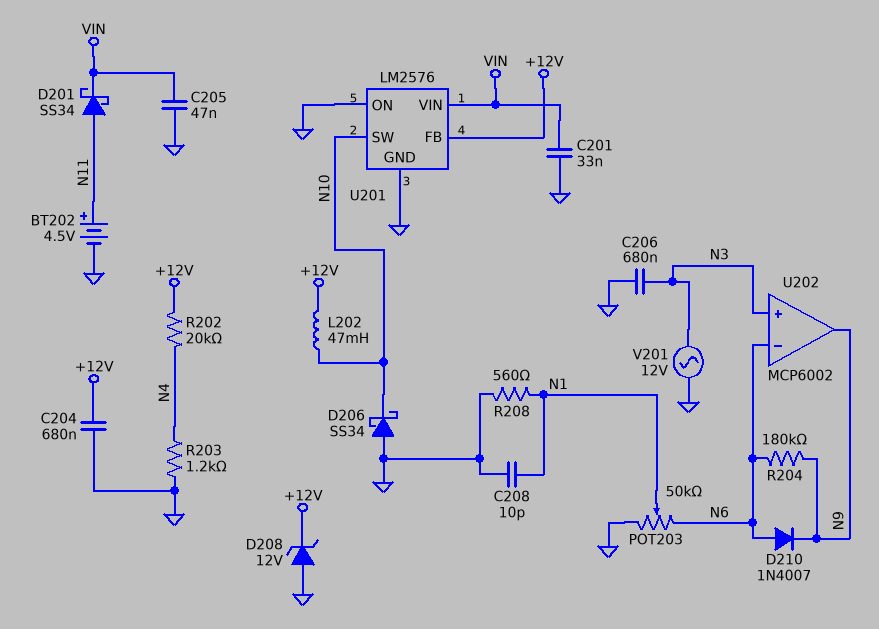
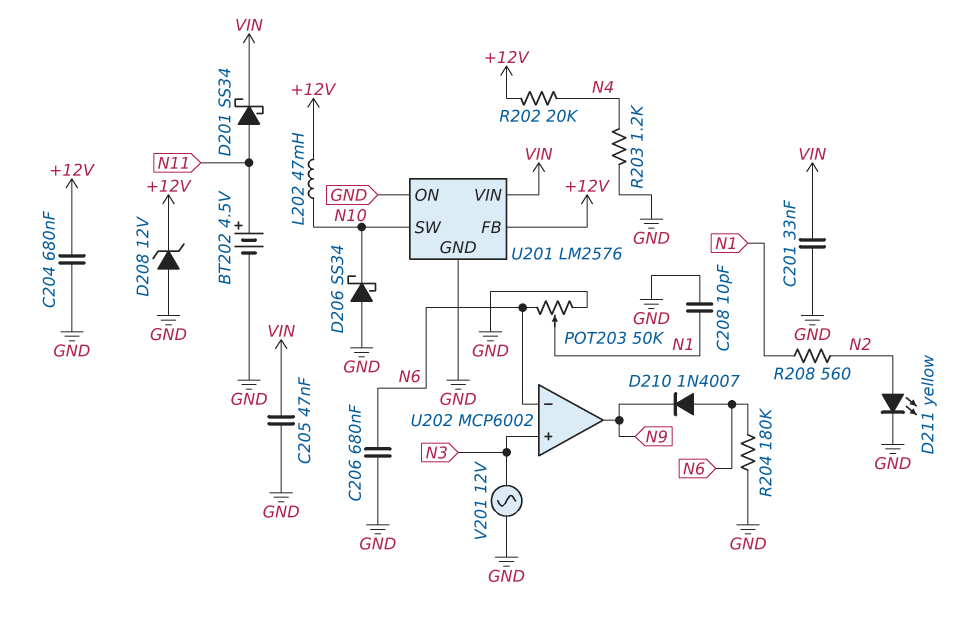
C206: 680nF (GND, N3) -> 680nF (GND, N6)
D211: none -> LED yellow (A N2, K GND)
R204: 180k (N6, N9) -> 180k (GND, N6)
R208: 560 (GND, N1) -> 560 (N1, N2)

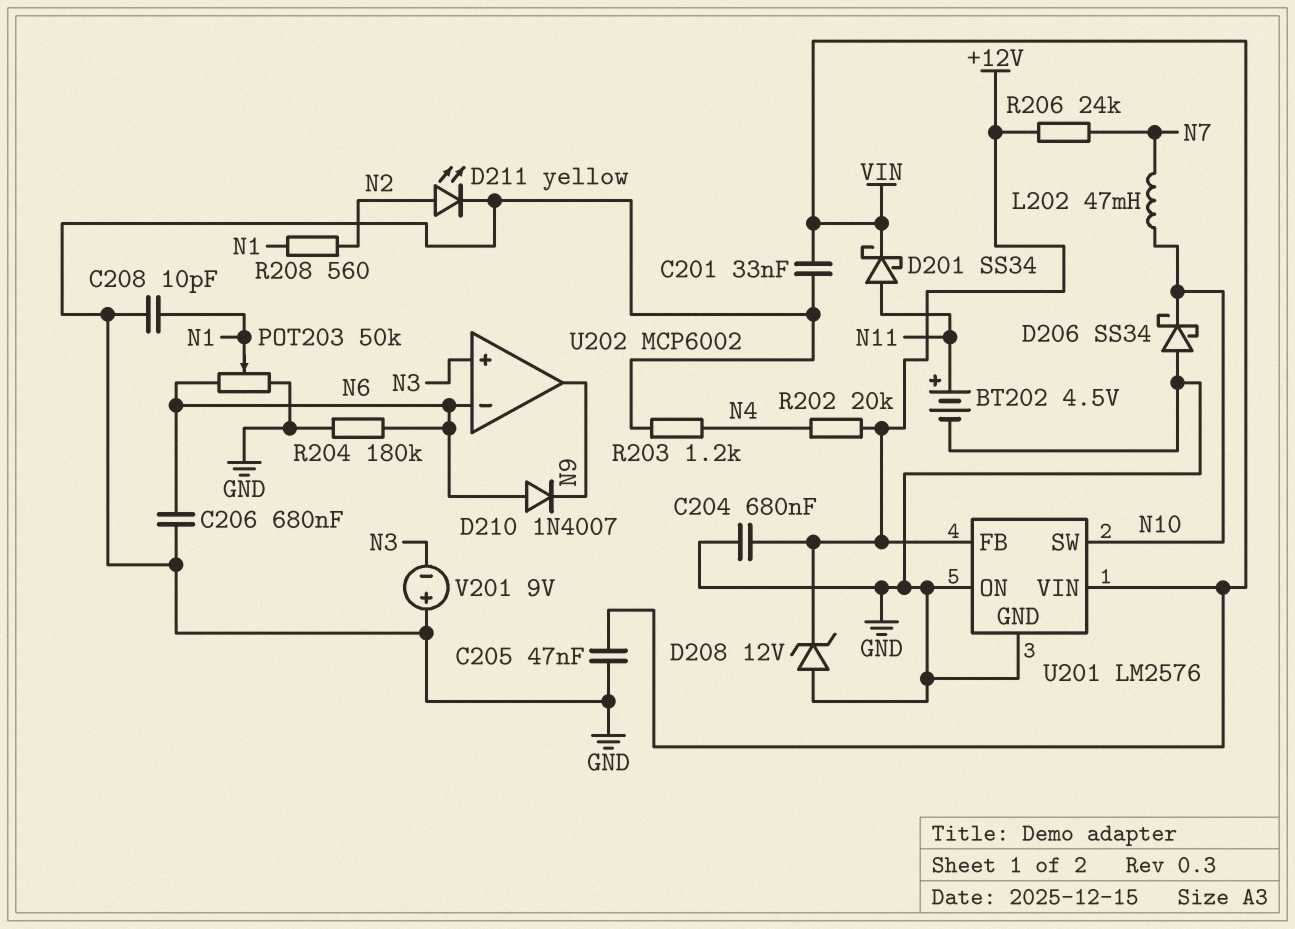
L202: 47mH (+12V, N10) -> 47mH (N7, N10)
R206: none -> 24k (+12V, N7)
V201: AC 12V (GND, N3) -> 9V (plus GND, minus N3)

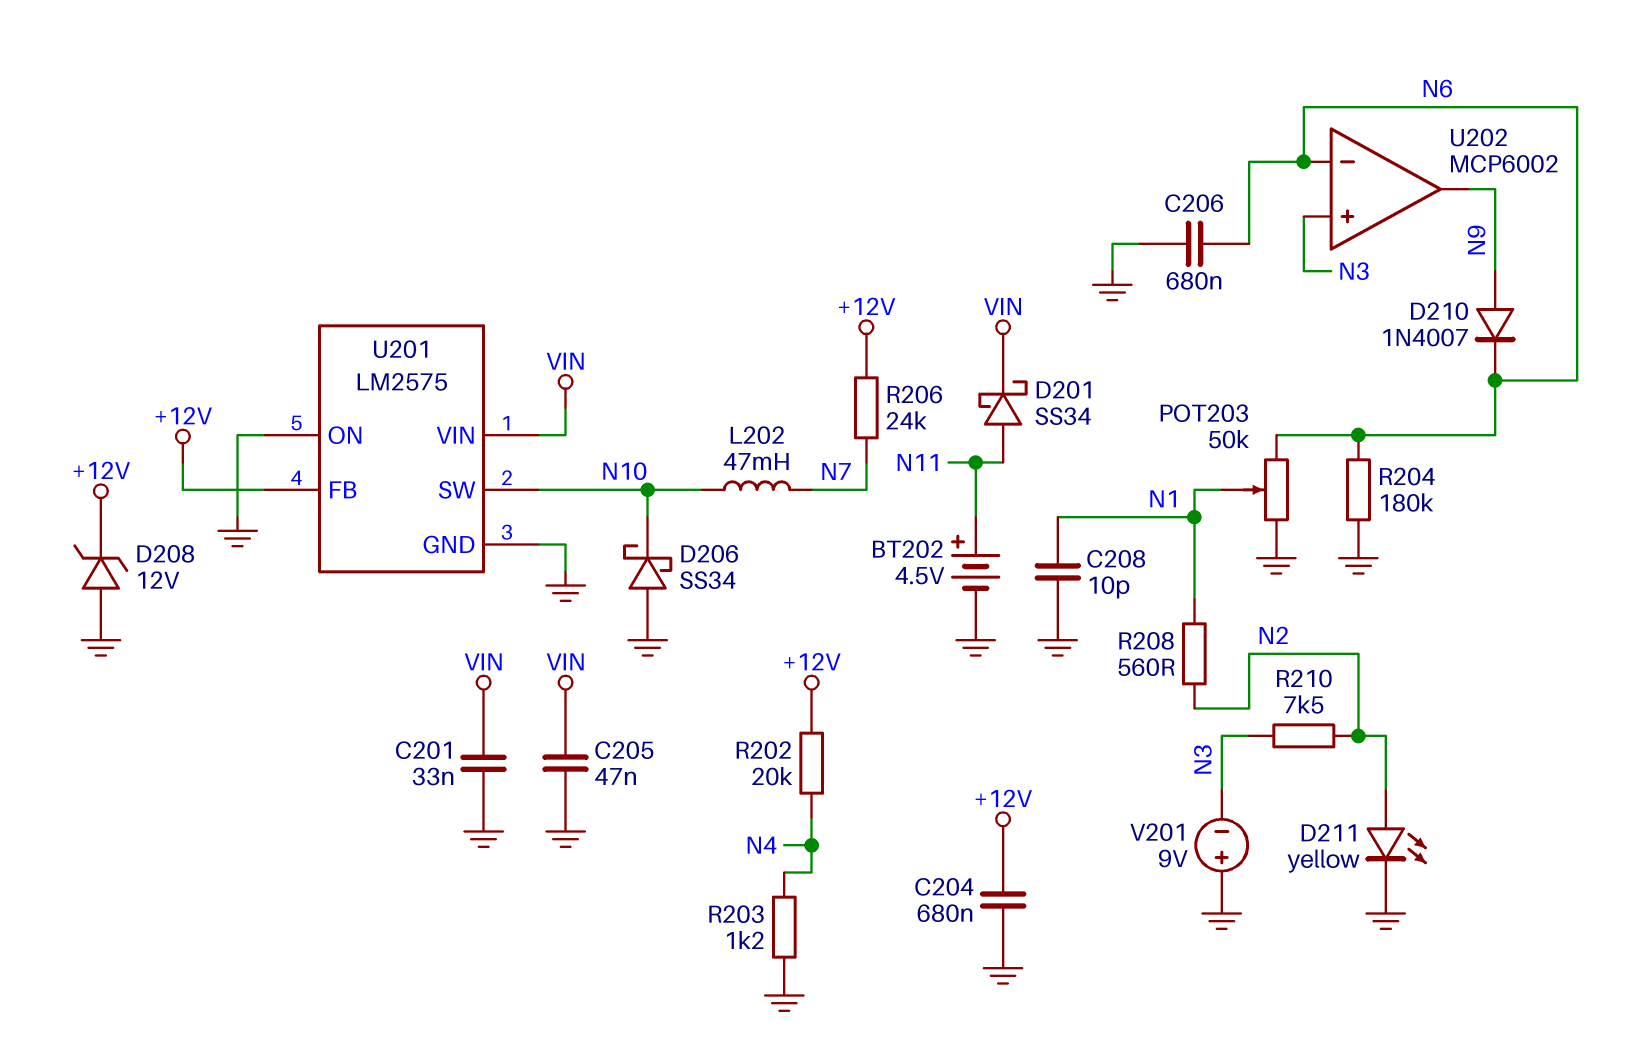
D210: diode 1N4007 (A N6, K N9) -> diode 1N4007 (A N9, K N6)
R210: none -> 7.5k (N2, N3)
U201: LM2576 -> LM2575

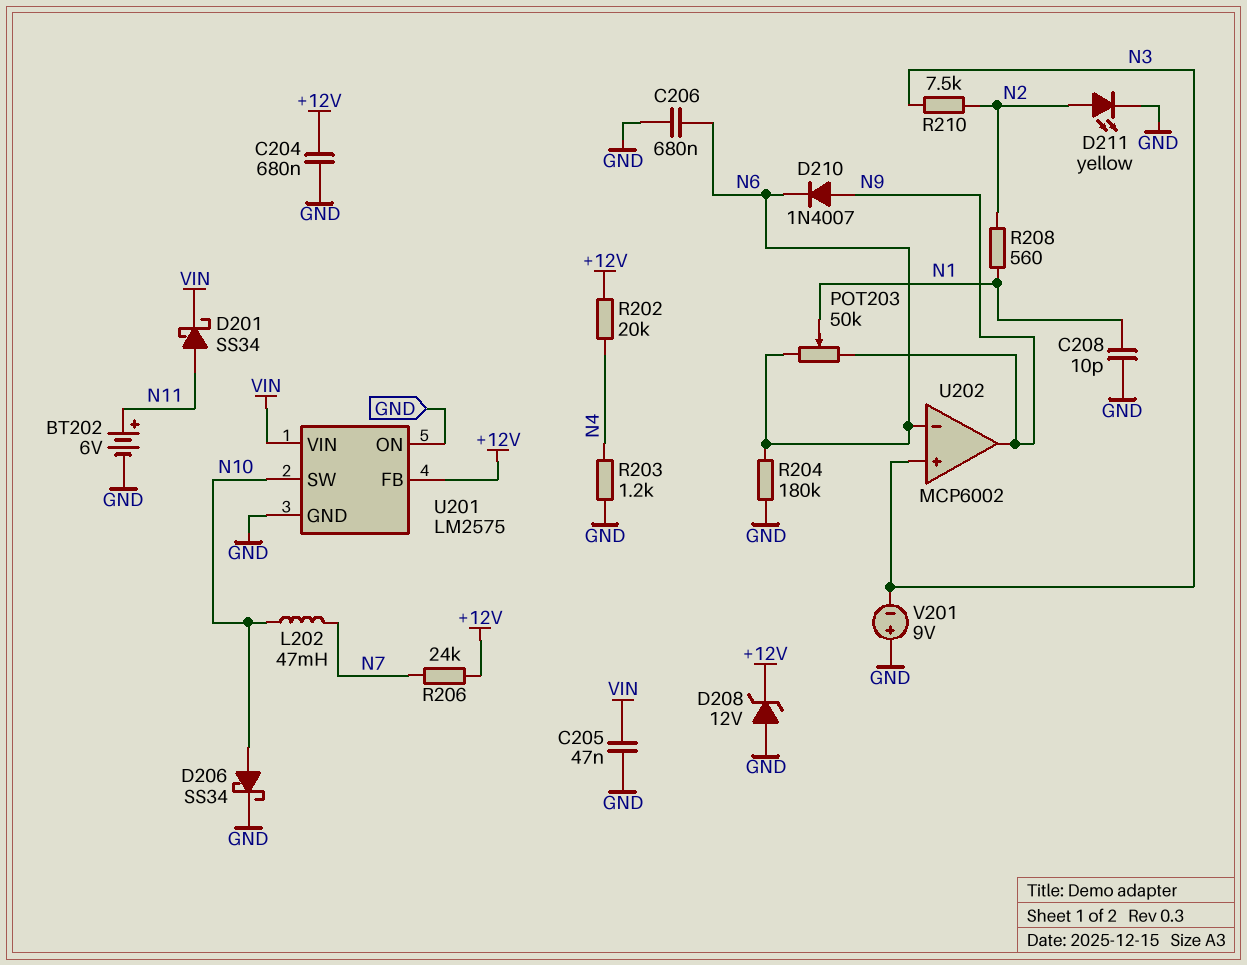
BT202: 4.5V (plus N11, minus GND) -> 6V (plus N11, minus GND)
C201: 33nF (GND, VIN) -> none
D206: schottky SS34 (A GND, K N10) -> schottky SS34 (A N10, K GND)
POT203: 50k (GND, N6, wiper N1) -> 50k (N6, N9, wiper N1)

